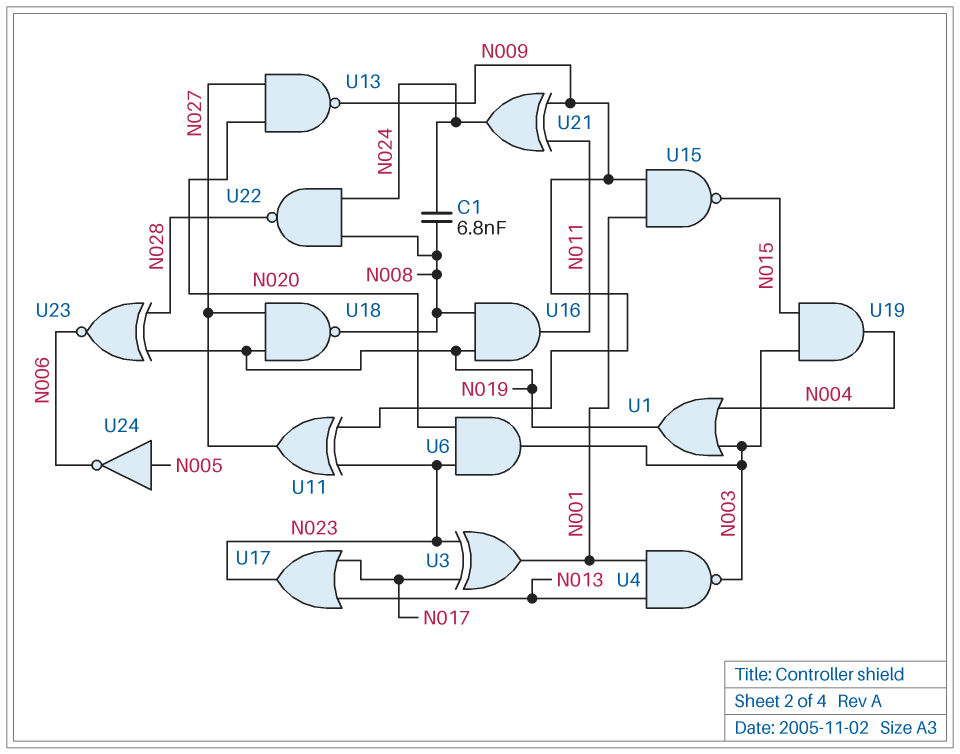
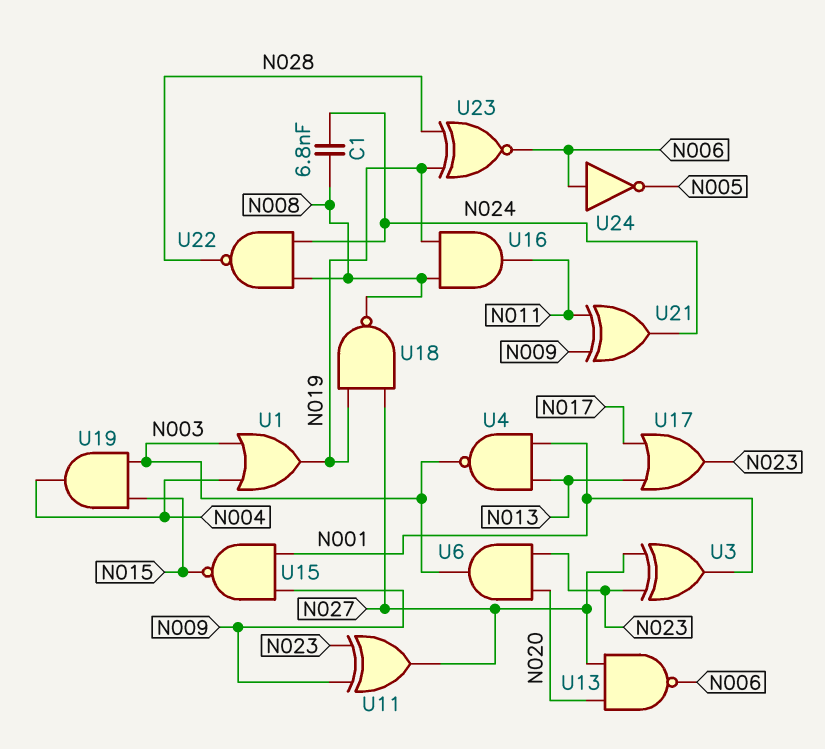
U3: XOR (in N017, in N023, out N001) -> XOR (in N023, in N027, out N001)
U13: NAND (in N020, in N027, out N009) -> NAND (in N020, in N027, out N006)
U24: NOT (in N005, out N006) -> NOT (in N006, out N005)

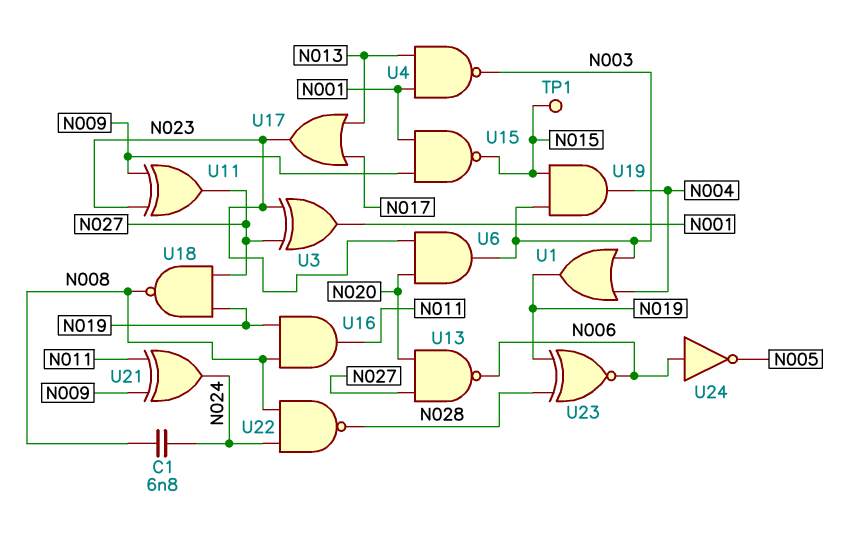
TP1: none -> test point (N015)

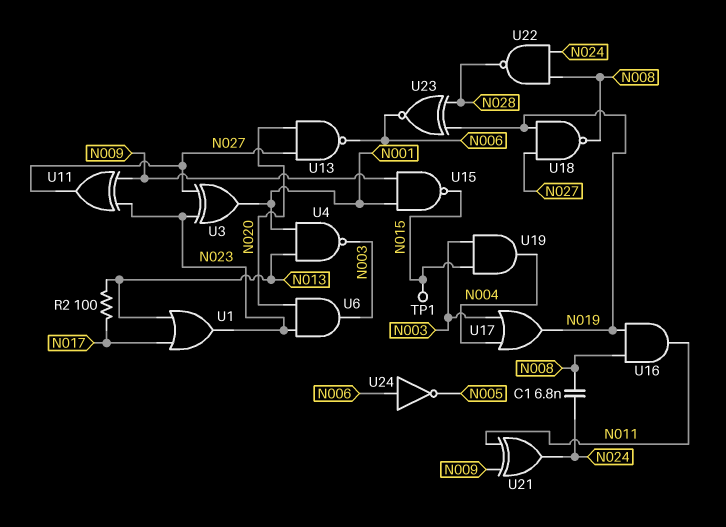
R2: none -> 100 (N013, N017)
U1: OR (in N003, in N004, out N019) -> OR (in N013, in N017, out N023)
U17: OR (in N013, in N017, out N023) -> OR (in N003, in N004, out N019)

